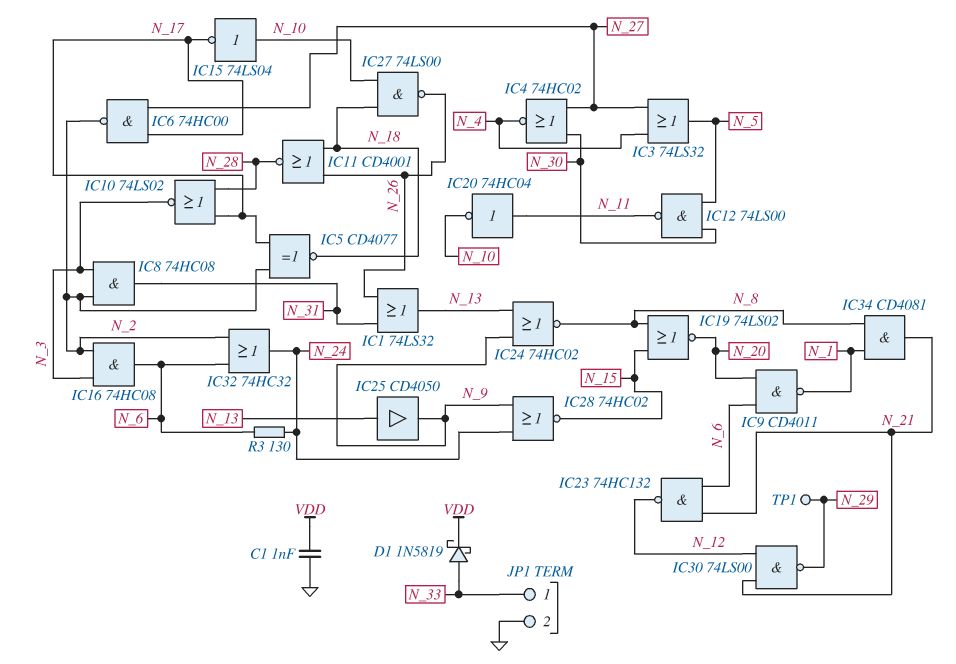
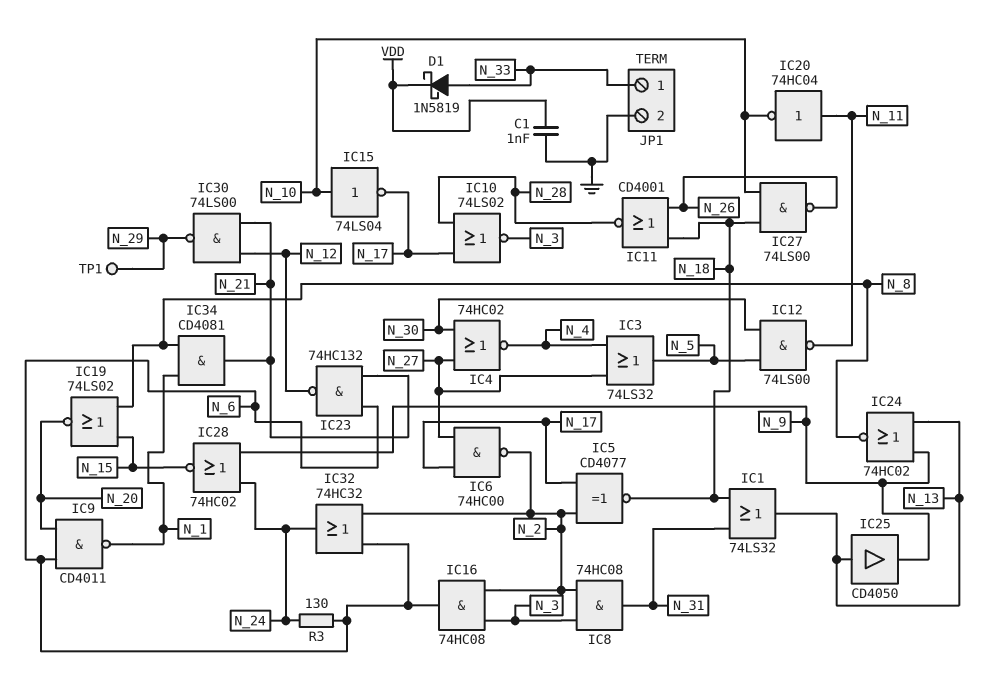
IC1: OR 74LS32 (in N_26, in N_31, out N_13) -> OR 74LS32 (in N_18, in N_31, out N_13)

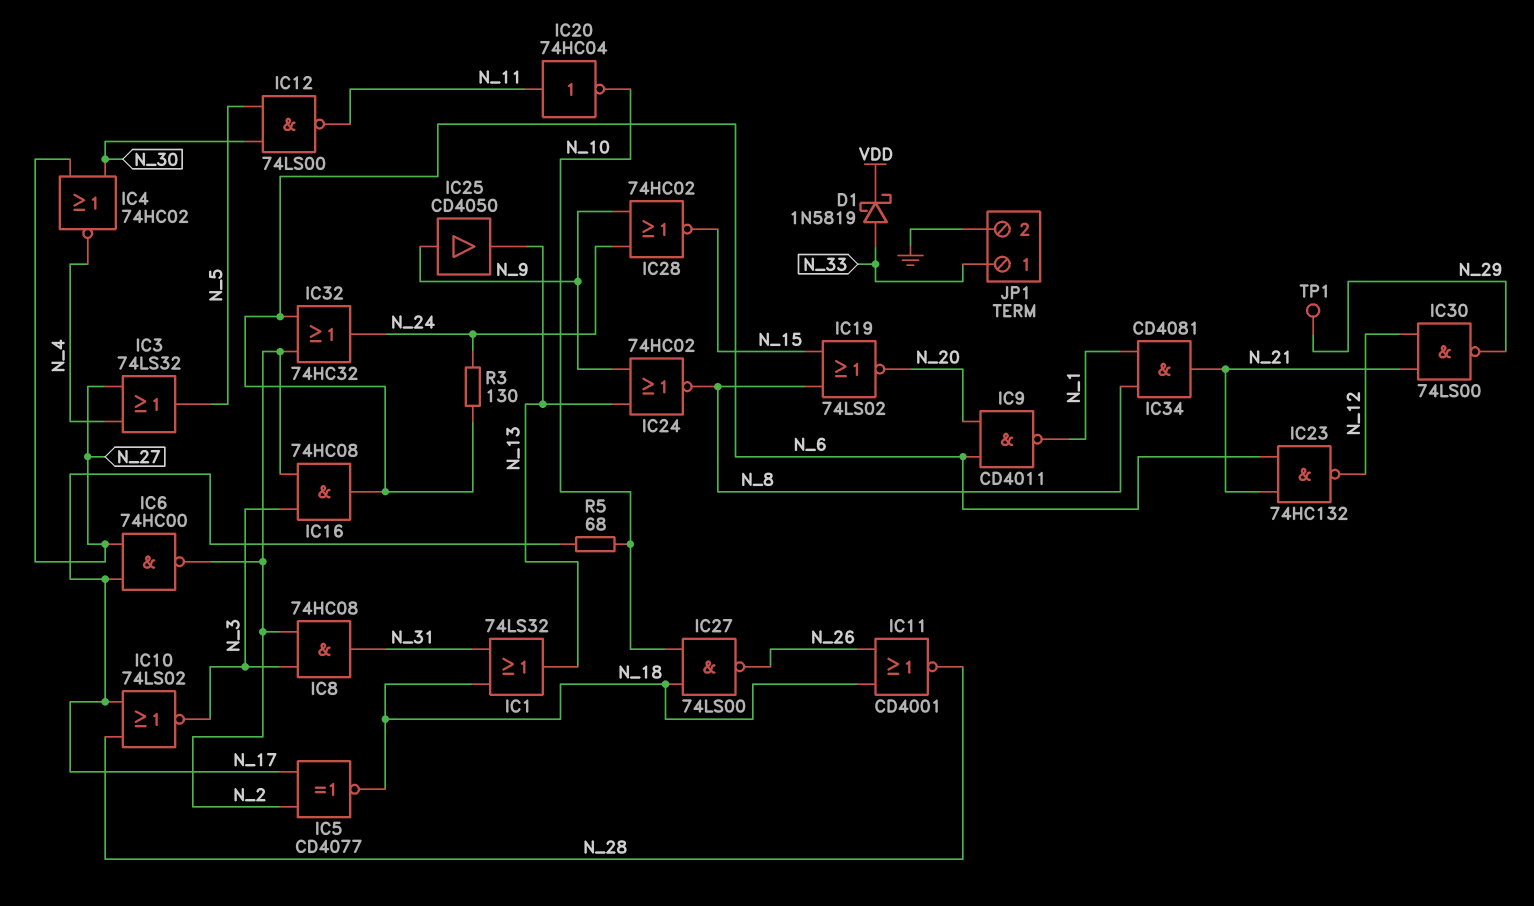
C1: 1nF (GND, VDD) -> none
IC15: NOT 74LS04 (in N_10, out N_17) -> none
IC25: buffer CD4050 (in N_13, out N_9) -> buffer CD4050 (in N_9, out N_13)
R5: none -> 68 (N_10, N_17)

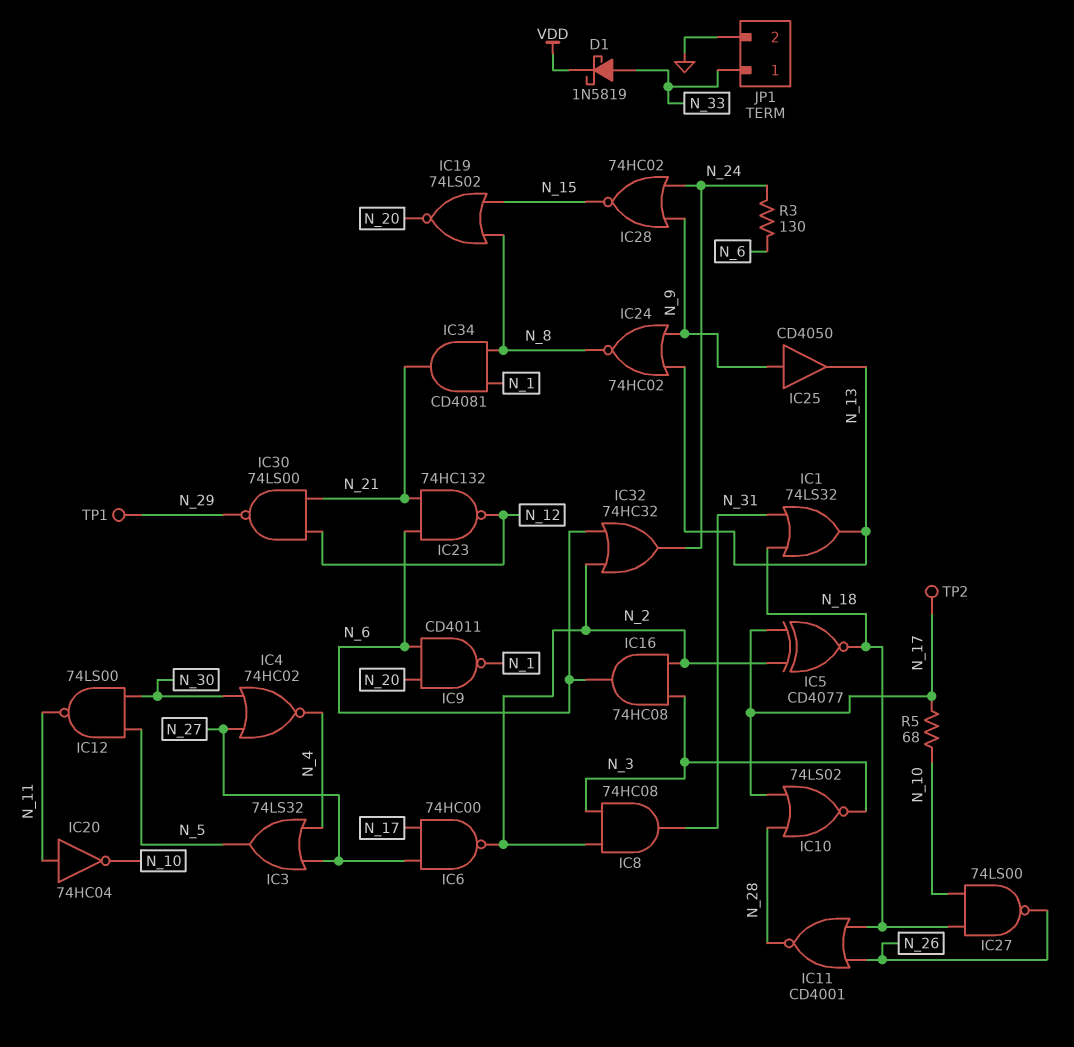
TP2: none -> test point (N_17)

